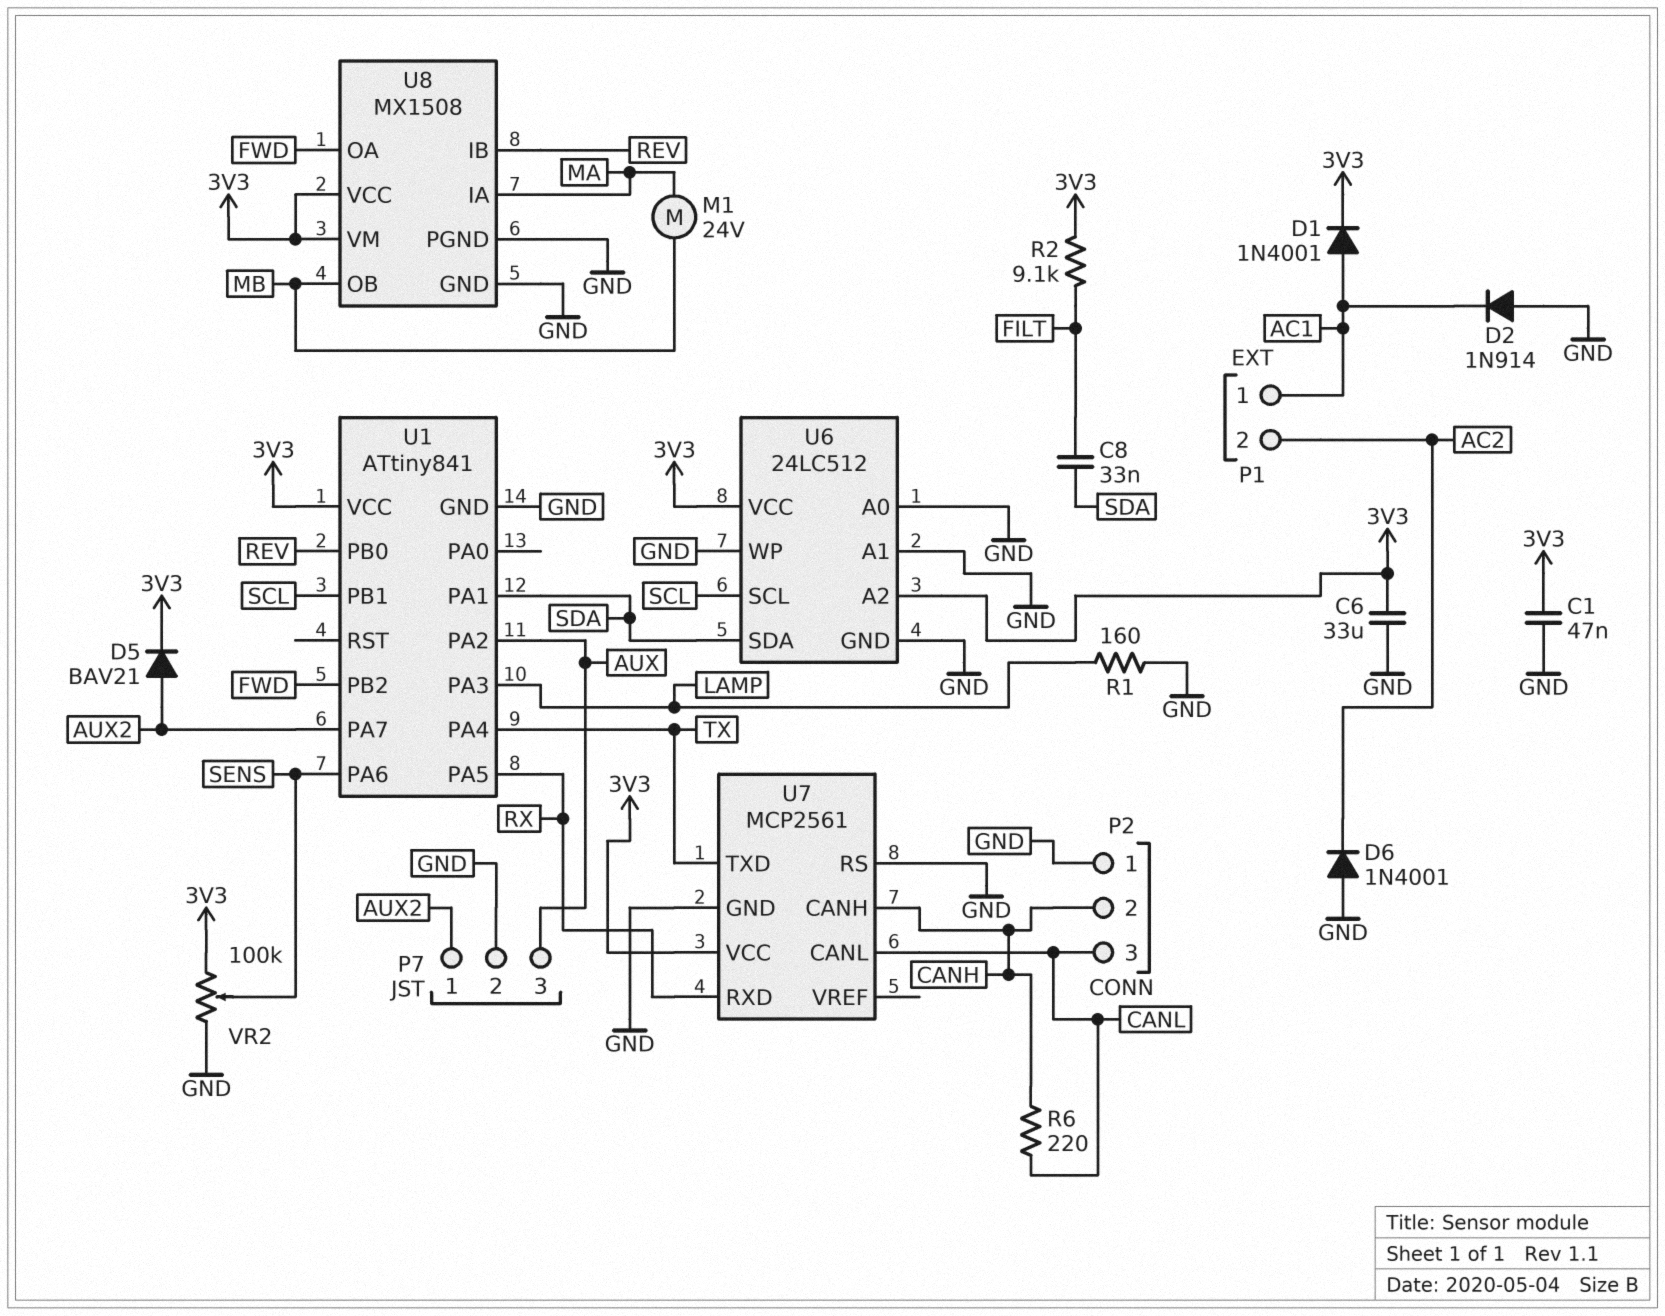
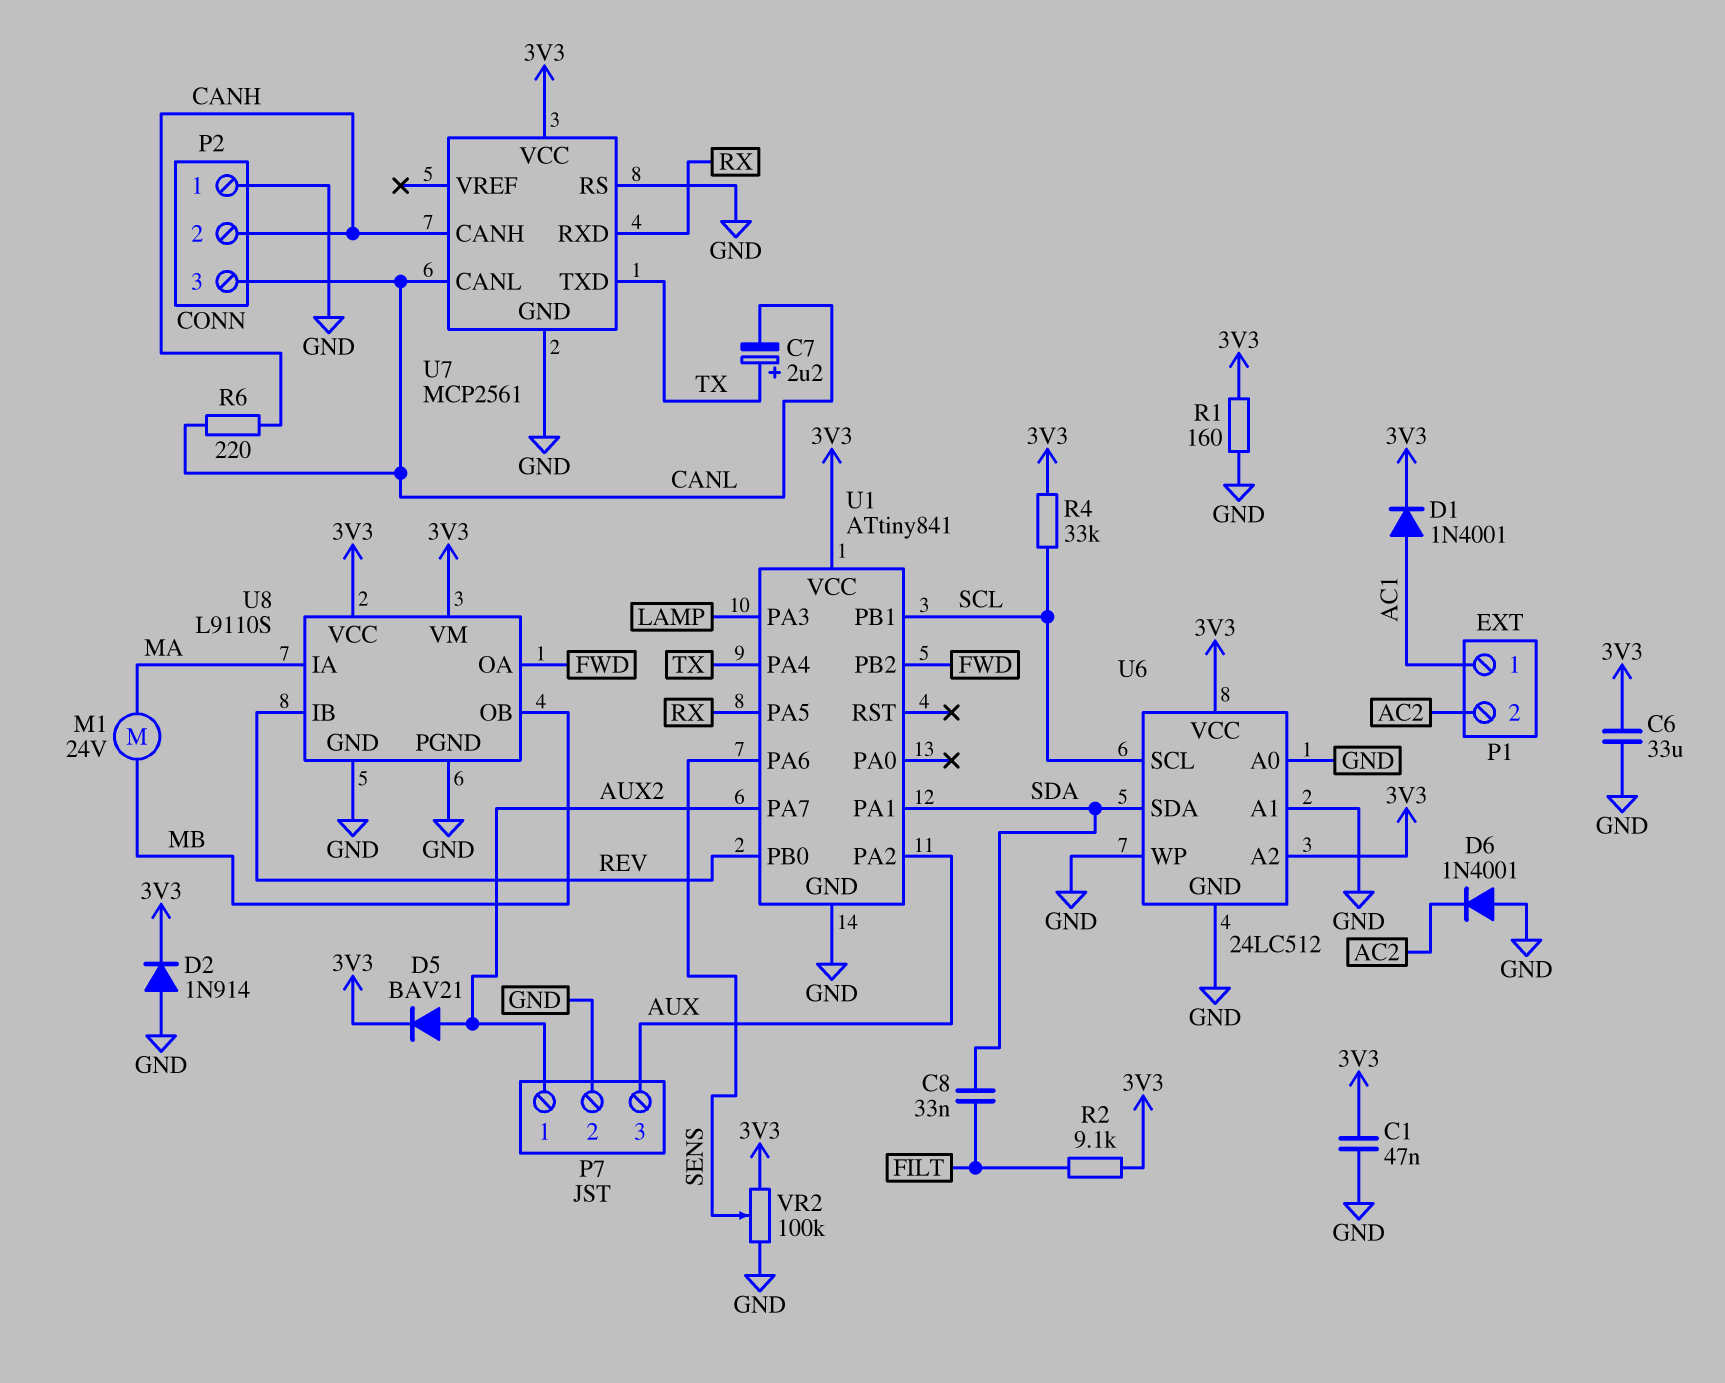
C7: none -> 2.2uF (plus TX, minus CANL)
D2: diode 1N914 (A GND, K AC1) -> diode 1N914 (A GND, K 3V3)
R1: 160 (GND, LAMP) -> 160 (3V3, GND)
R4: none -> 33k (3V3, SCL)
U8: MX1508 -> L9110S

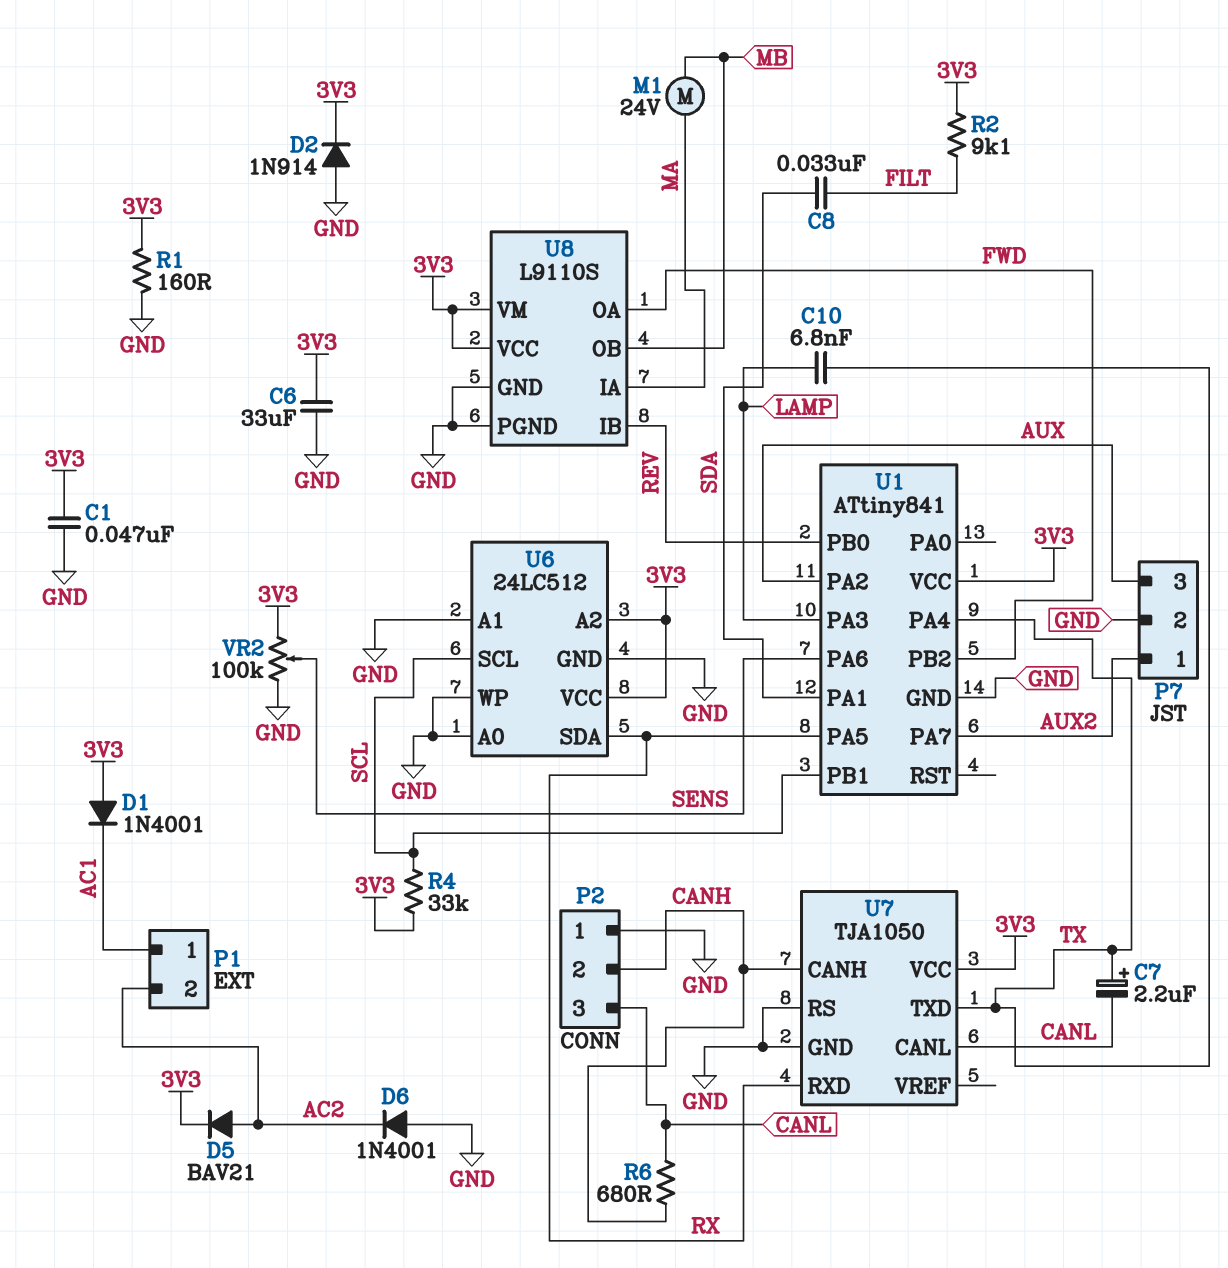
C10: none -> 6.8nF (LAMP, TX)
D1: diode 1N4001 (A AC1, K 3V3) -> diode 1N4001 (A 3V3, K AC1)
D5: diode BAV21 (A AUX2, K 3V3) -> diode BAV21 (A AC2, K 3V3)
R6: 220 (CANH, CANL) -> 680 (CANH, CANL)
U6 pin SDA: SDA -> RX
U7: MCP2561 -> TJA1050

